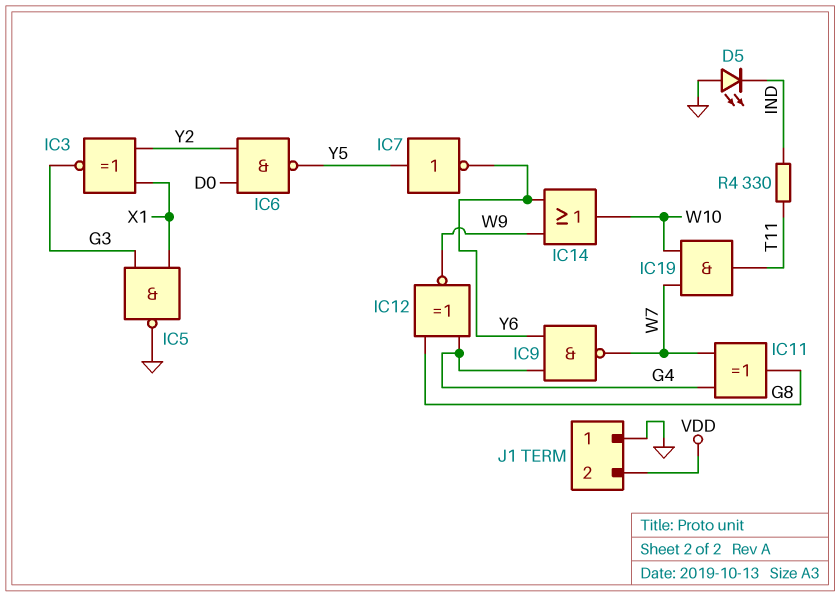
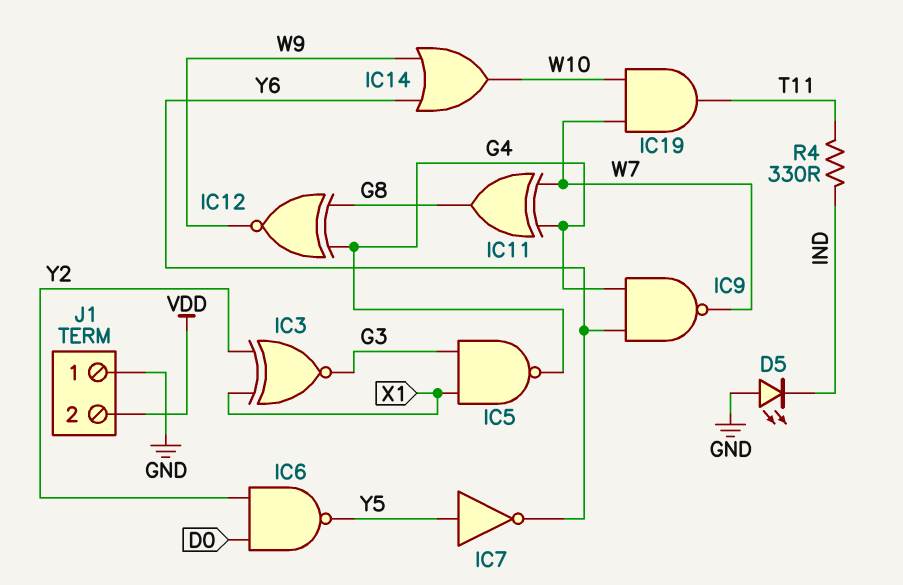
IC5: NAND (in G3, in X1, out GND) -> NAND (in G3, in X1, out G4)

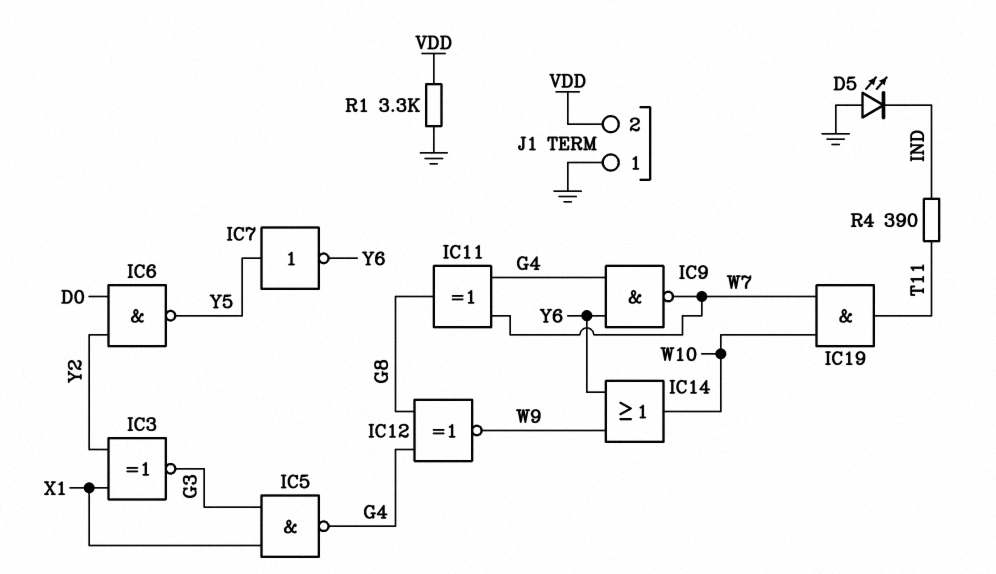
R1: none -> 3.3k (GND, VDD)
R4: 330 (IND, T11) -> 390 (IND, T11)

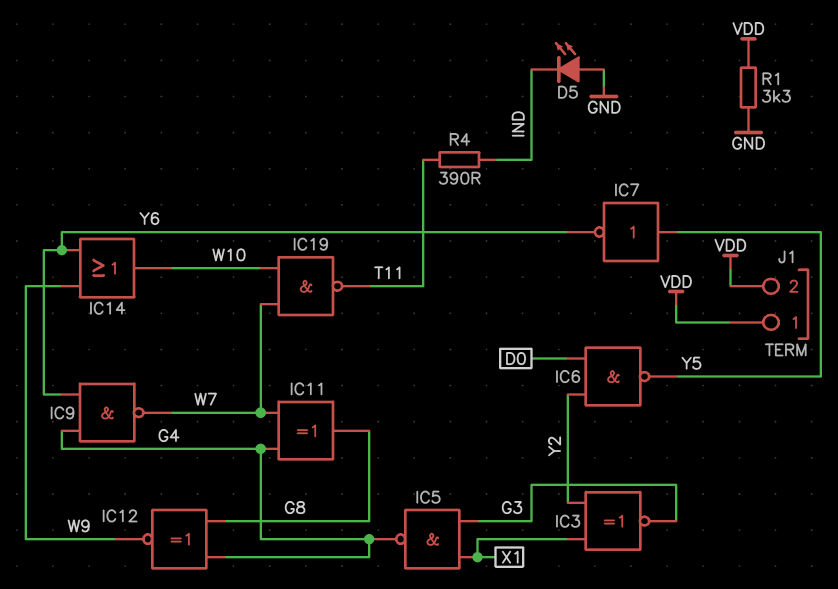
IC19: AND (in W7, in W10, out T11) -> NAND (in W7, in W10, out T11)
J1 pin 1: GND -> VDD

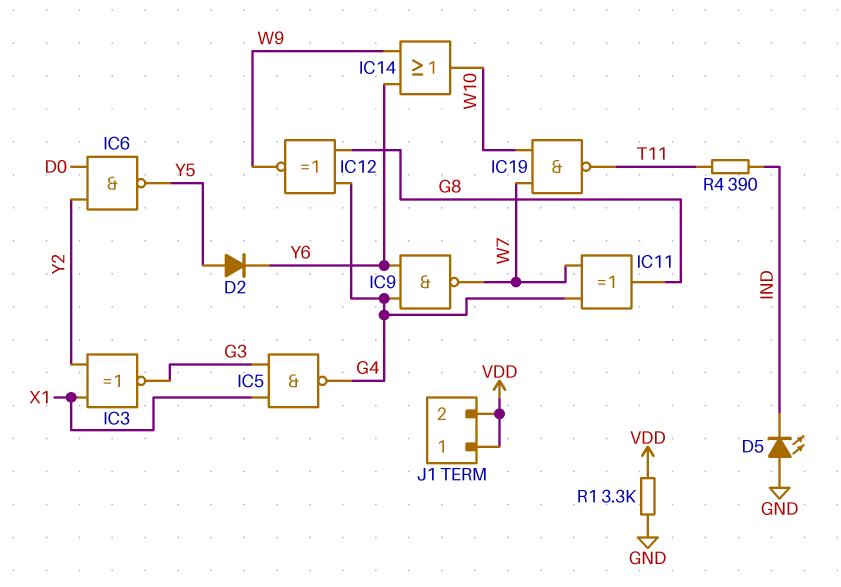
D2: none -> diode (A Y5, K Y6)
IC7: NOT (in Y5, out Y6) -> none

